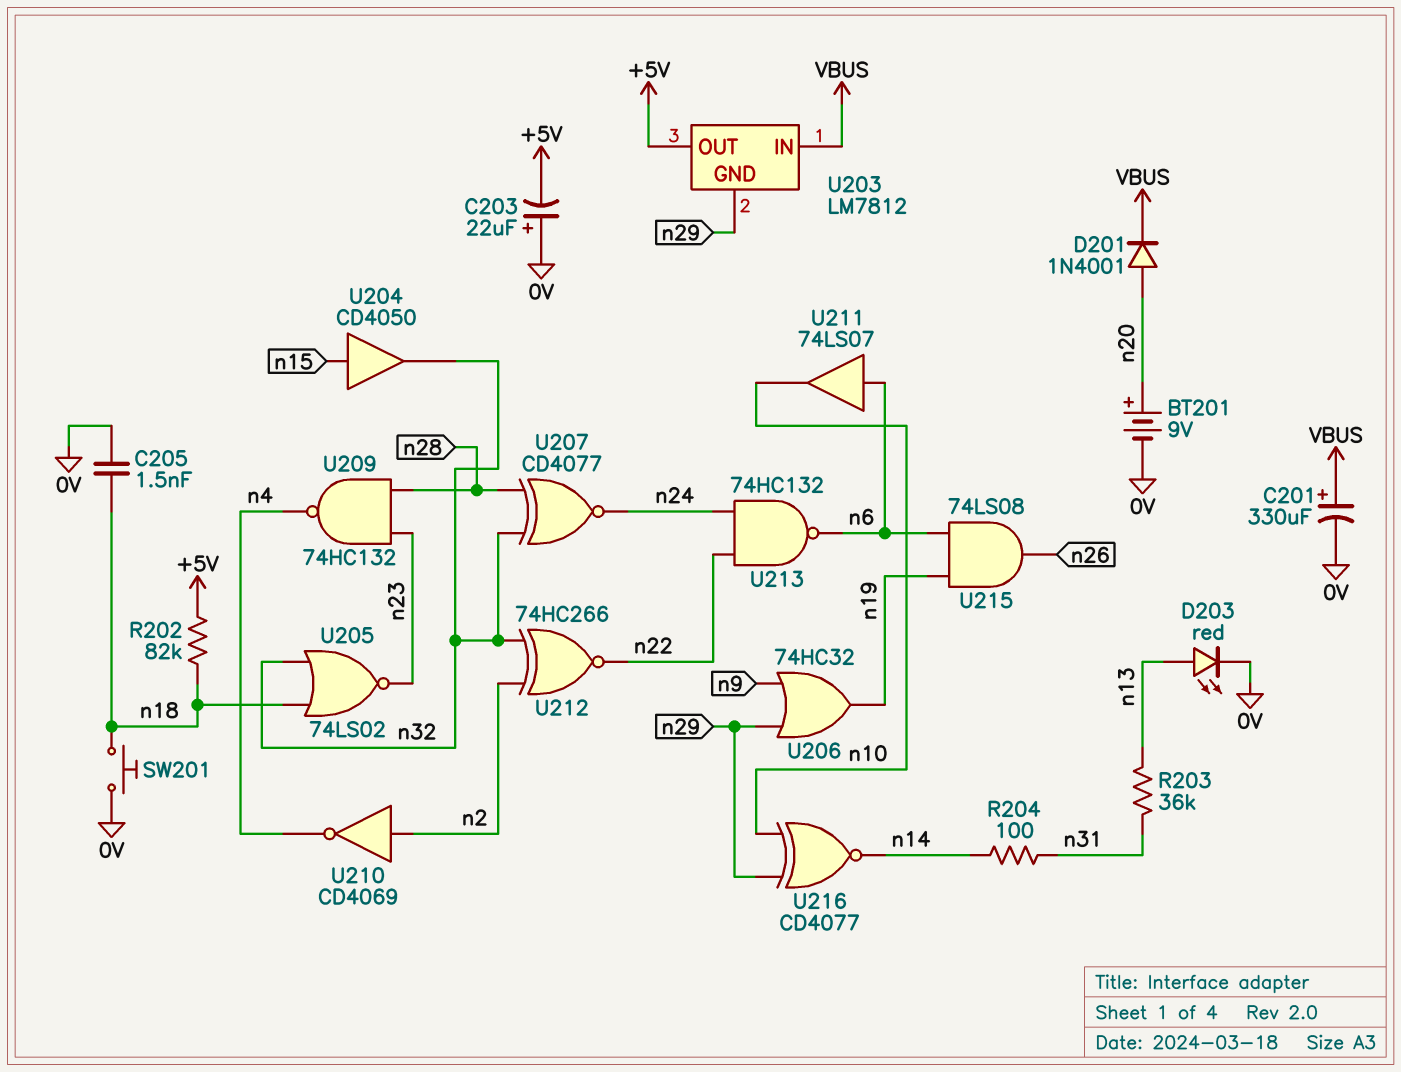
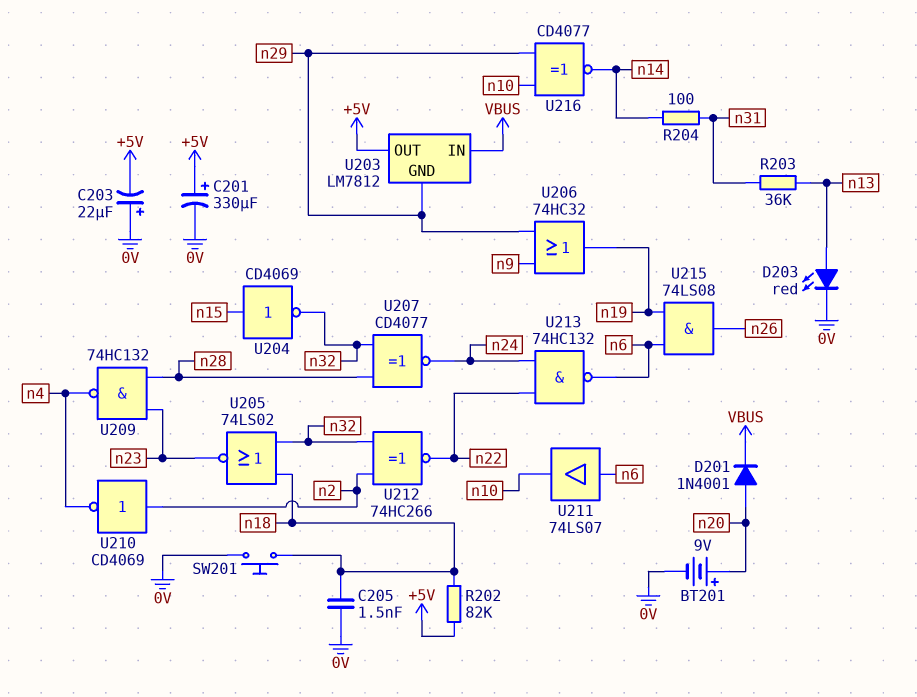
C201: 330uF (plus VBUS, minus 0V) -> 330uF (plus +5V, minus 0V)
U204: buffer CD4050 (in n15, out n32) -> NOT CD4069 (in n15, out n32)

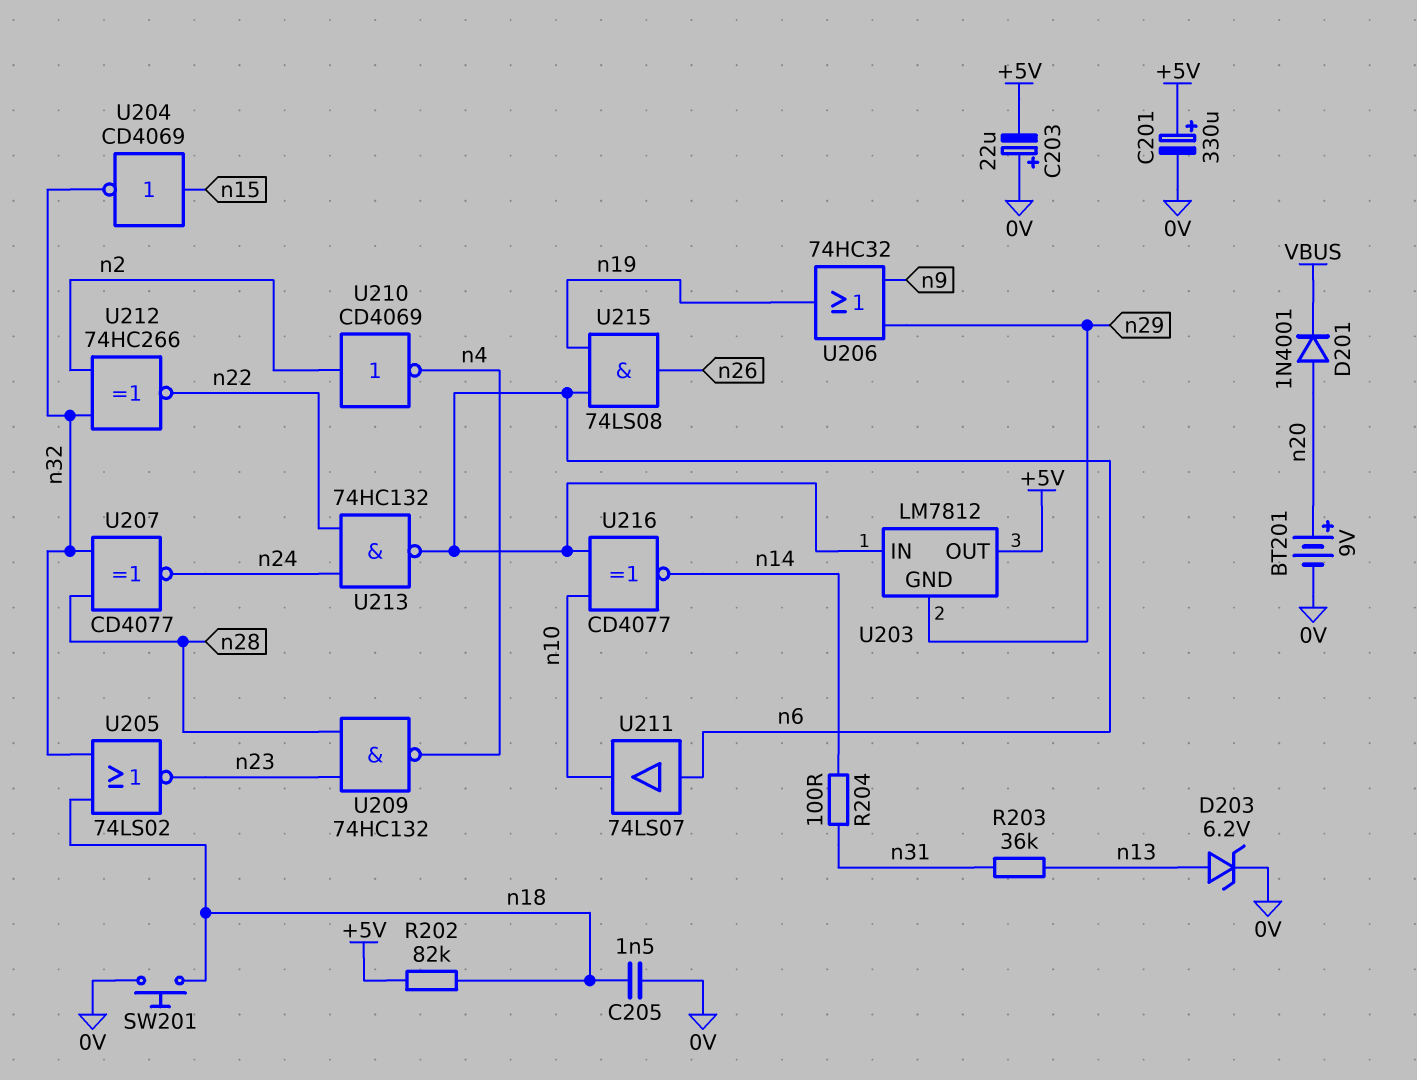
D203: LED red (A n13, K 0V) -> zener 6.2V (A n13, K 0V)
U203 pin IN: VBUS -> n6
U216: XNOR CD4077 (in n10, in n29, out n14) -> XNOR CD4077 (in n6, in n10, out n14)

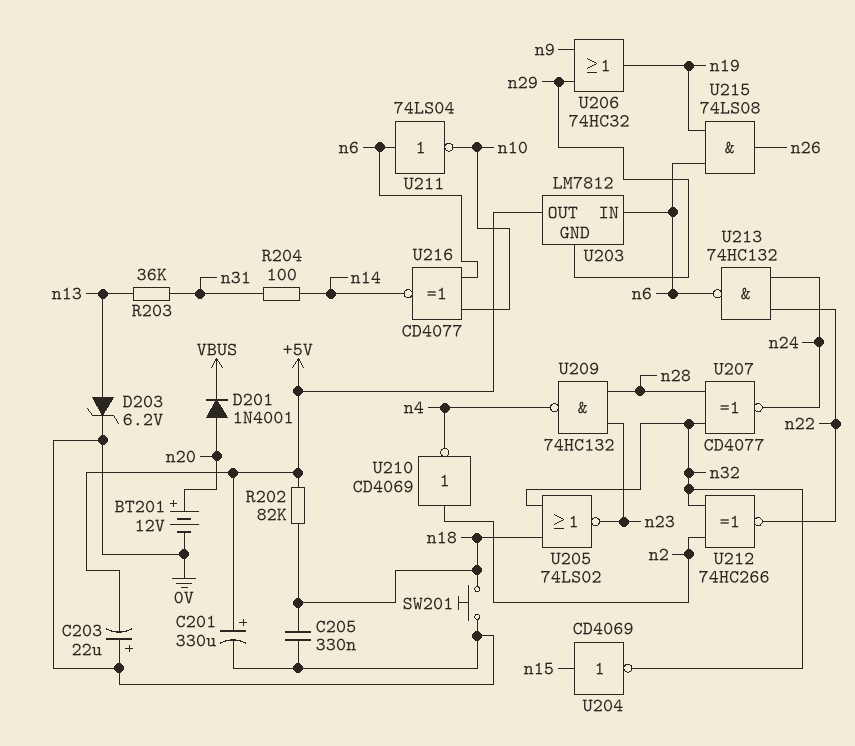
BT201: 9V (plus n20, minus 0V) -> 12V (plus n20, minus 0V)
C205: 1.5nF (0V, n18) -> 330nF (0V, n18)
U211: buffer 74LS07 (in n6, out n10) -> NOT 74LS04 (in n6, out n10)

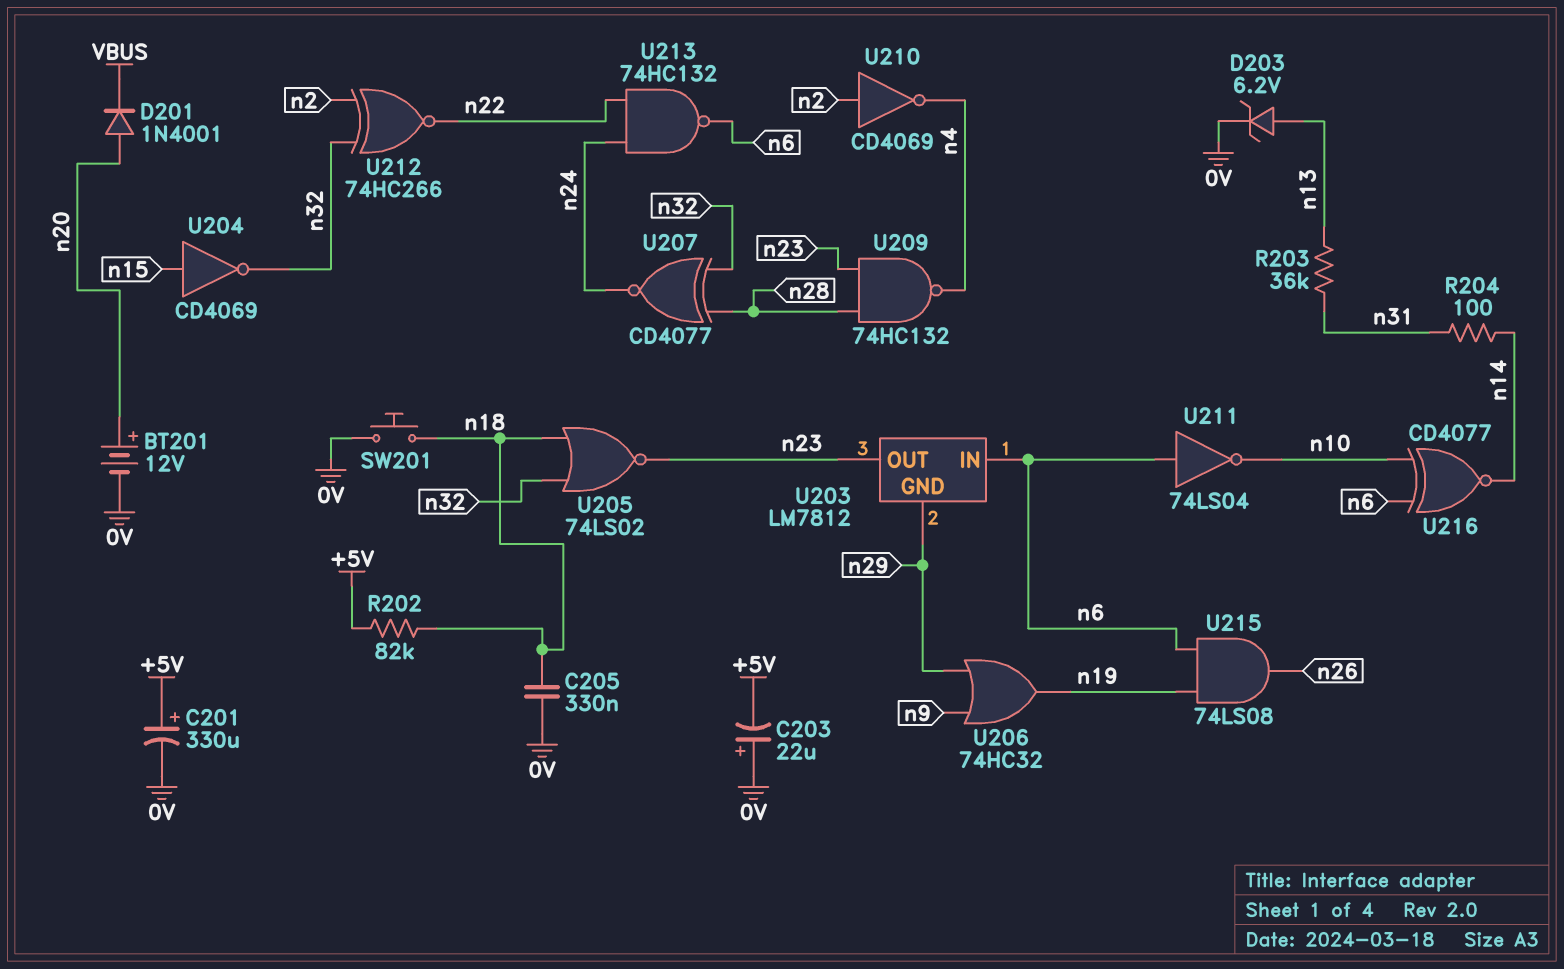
U203 pin OUT: +5V -> n23

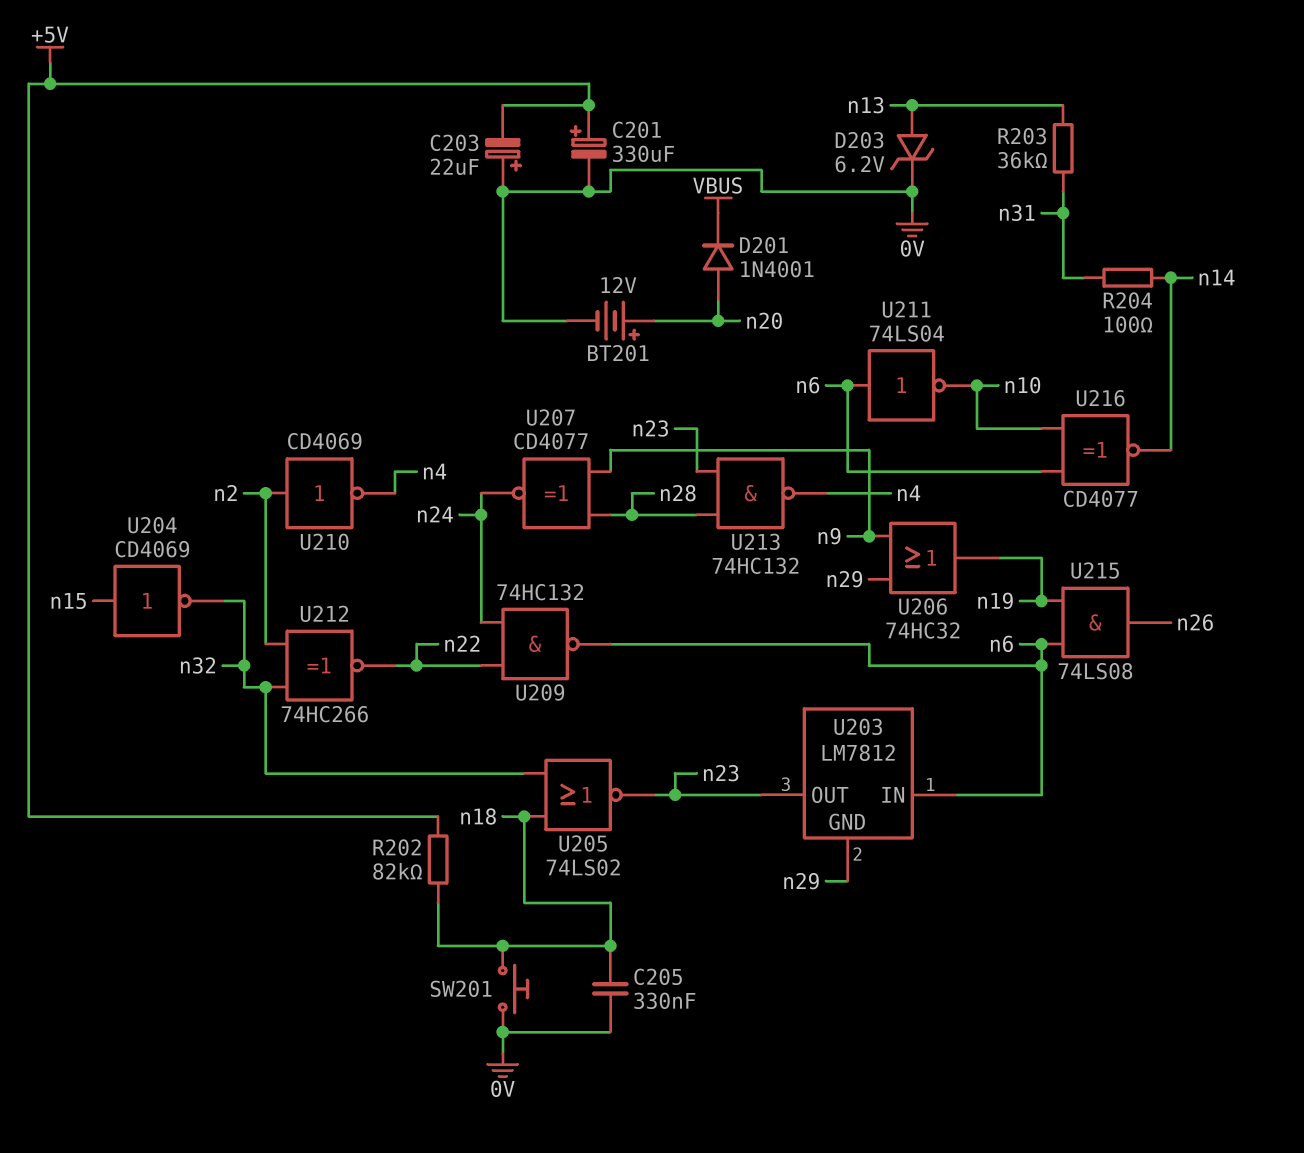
U207: XNOR CD4077 (in n28, in n32, out n24) -> XNOR CD4077 (in n9, in n28, out n24)
U209: NAND 74HC132 (in n23, in n28, out n4) -> NAND 74HC132 (in n22, in n24, out n6)
U213: NAND 74HC132 (in n22, in n24, out n6) -> NAND 74HC132 (in n23, in n28, out n4)

